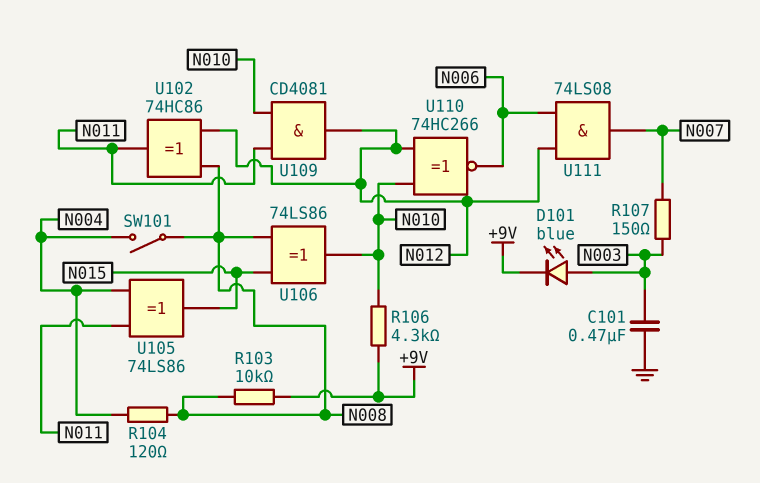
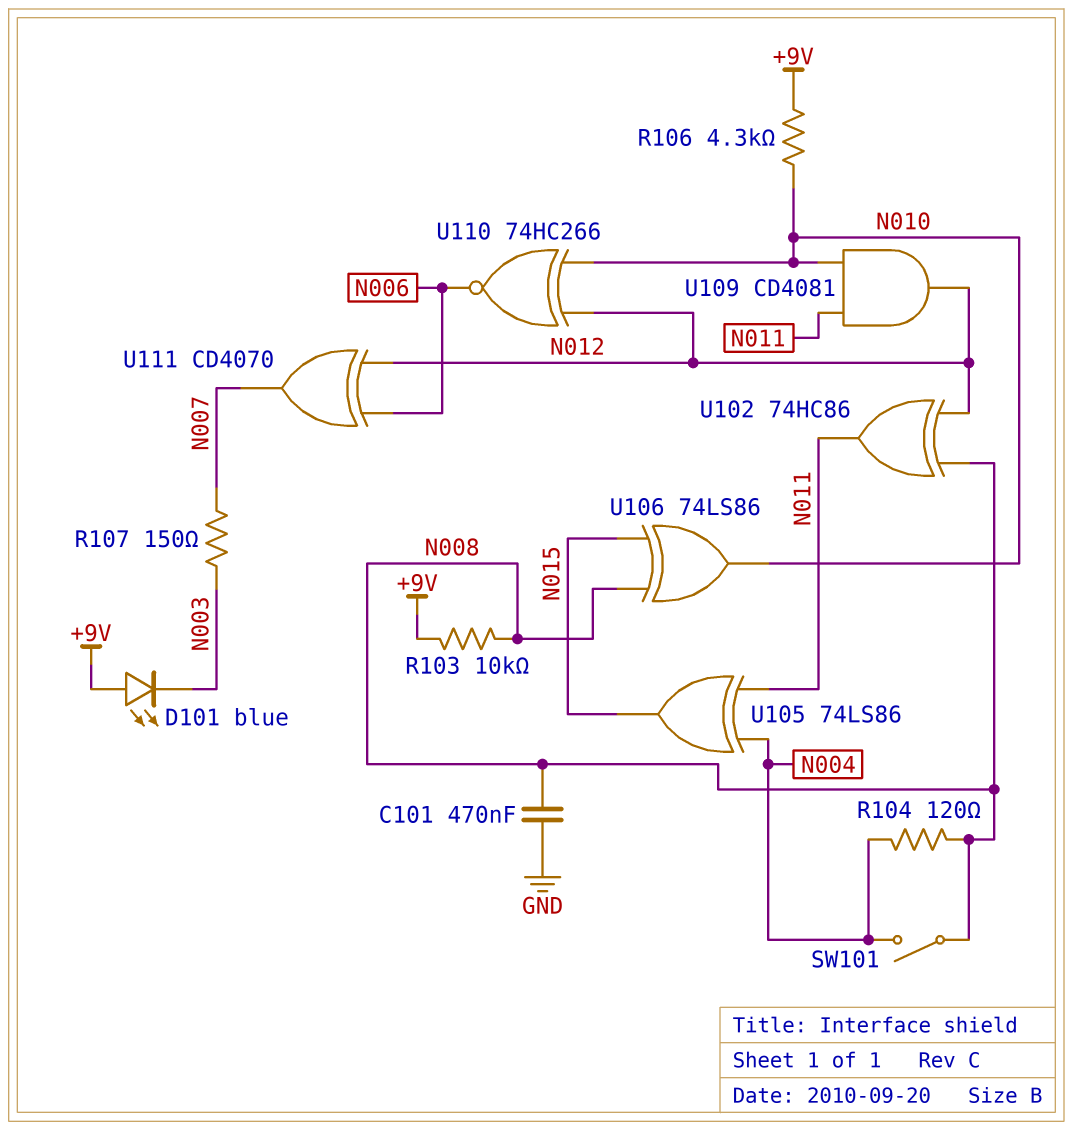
C101: 470nF (GND, N003) -> 470nF (GND, N008)
D101: LED blue (A N003, K +9V) -> LED blue (A +9V, K N003)
U111: AND 74LS08 (in N006, in N012, out N007) -> XOR CD4070 (in N006, in N012, out N007)

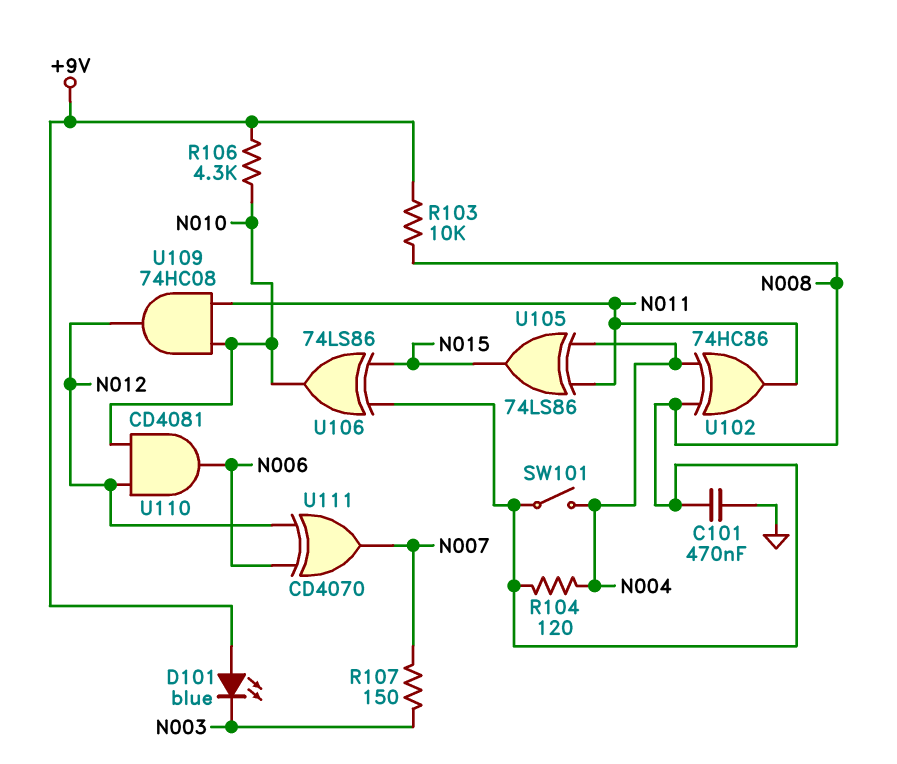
U102: XOR 74HC86 (in N008, in N012, out N011) -> XOR 74HC86 (in N004, in N008, out N011)
U109: AND CD4081 (in N010, in N011, out N012) -> AND 74HC08 (in N010, in N011, out N012)
U110: XNOR 74HC266 (in N010, in N012, out N006) -> AND CD4081 (in N010, in N012, out N006)

